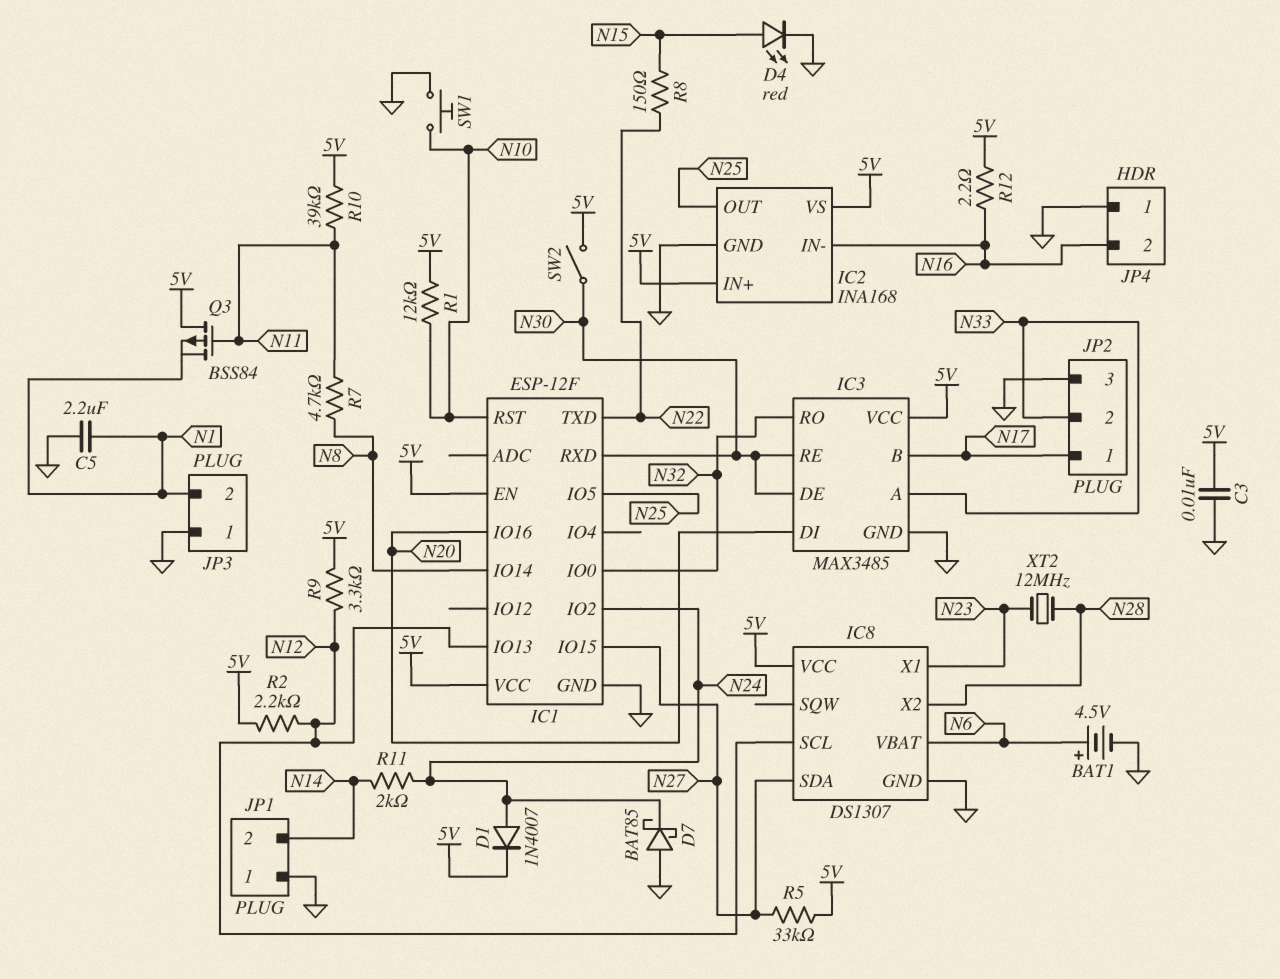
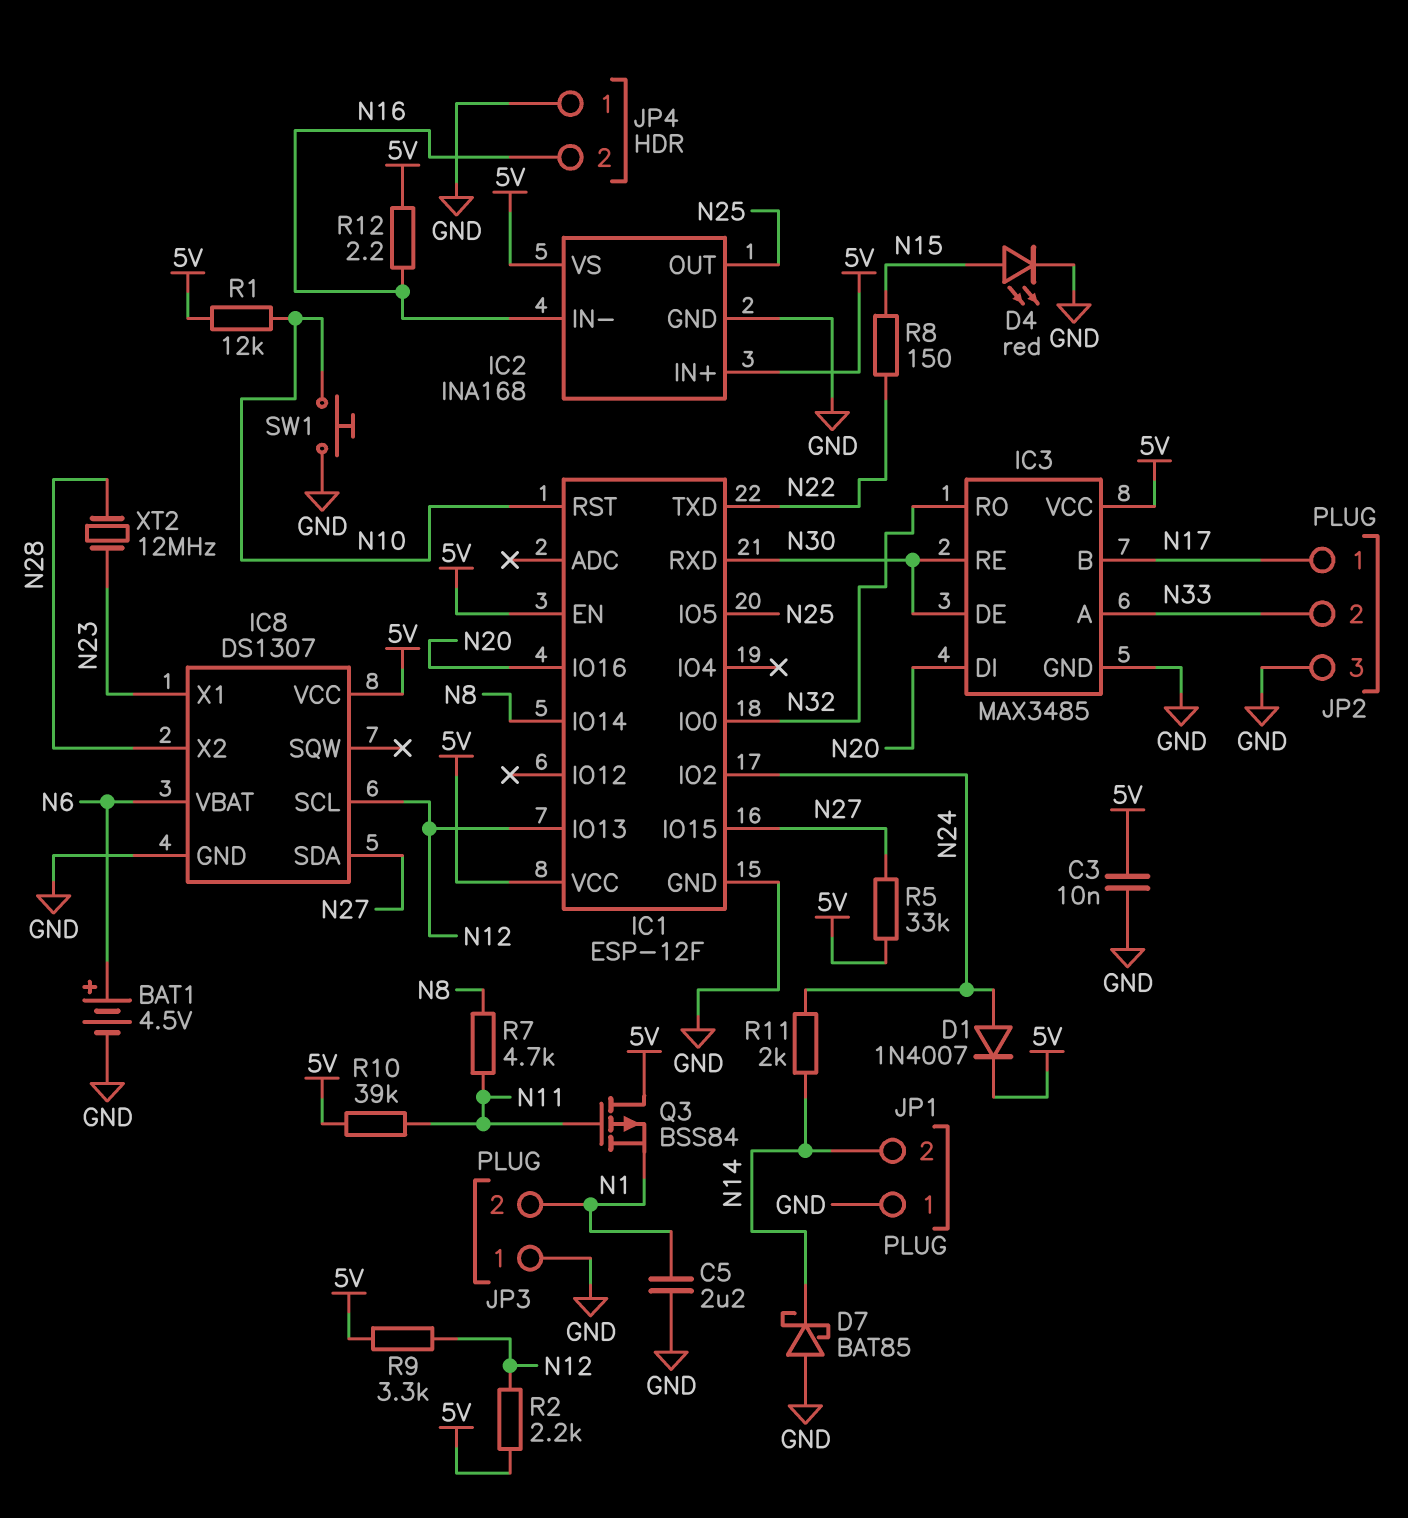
D7: schottky BAT85 (A GND, K N24) -> schottky BAT85 (A GND, K N14)
SW2: switch (5V, N30) -> none

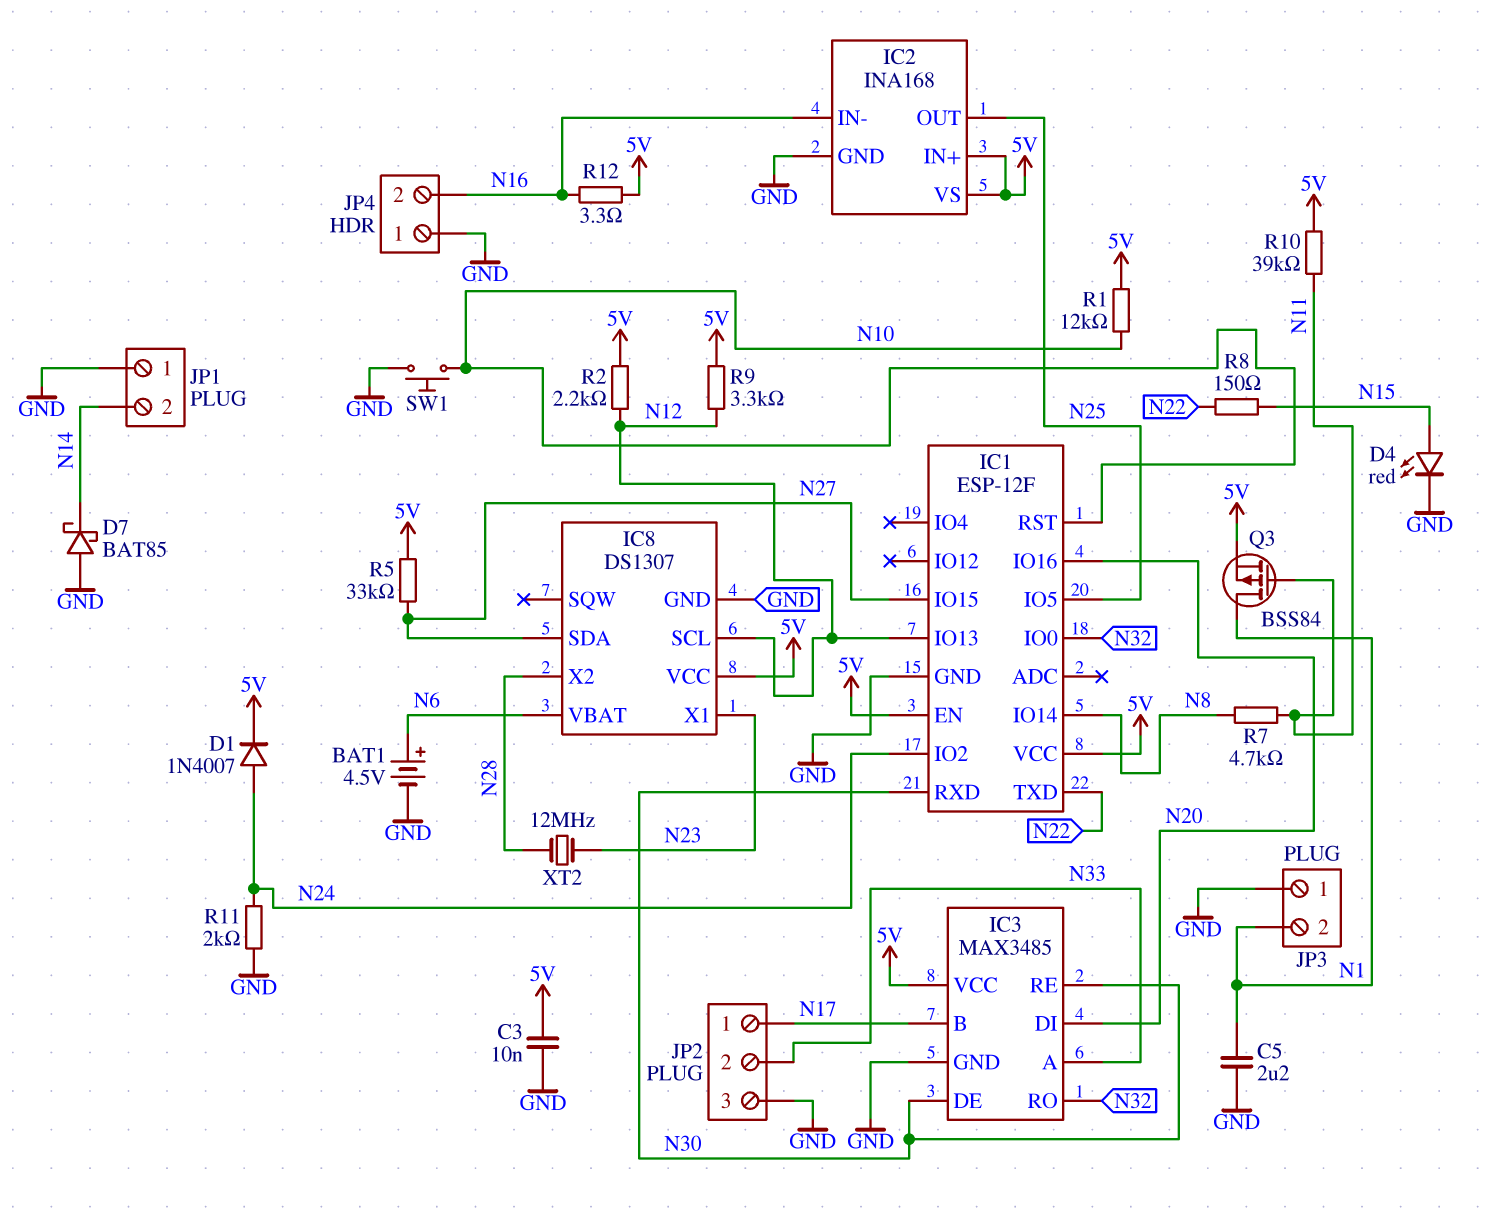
Q3: PMOS BSS84 (G N11, D 5V, S N1) -> PMOS BSS84 (G N11, D N1, S 5V)
R11: 2k (N14, N24) -> 2k (GND, N24)
R12: 2.2 (5V, N16) -> 3.3 (5V, N16)

